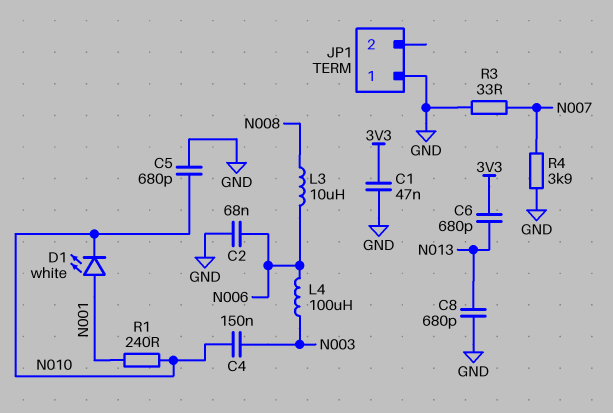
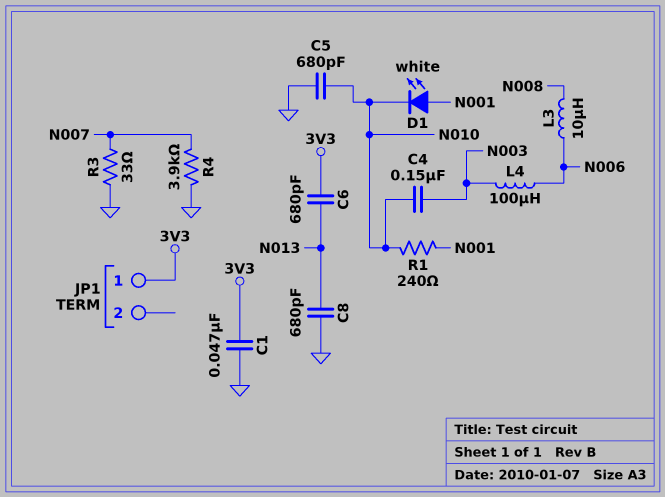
C2: 68nF (GND, N006) -> none
JP1 pin 1: GND -> 3V3

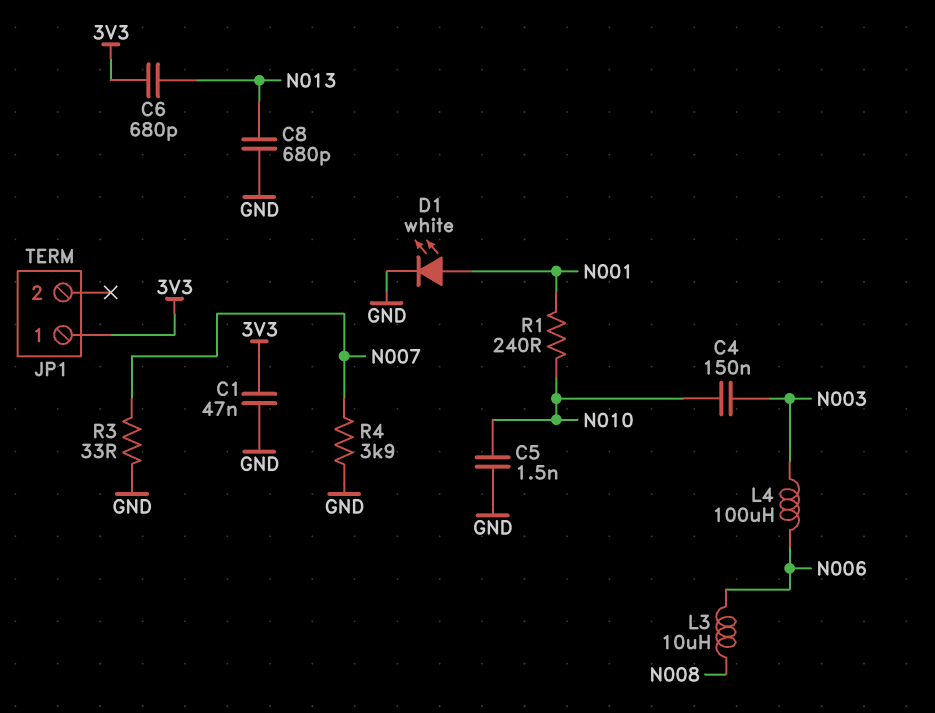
C5: 680pF (GND, N010) -> 1.5nF (GND, N010)
D1: LED white (A N001, K N010) -> LED white (A N001, K GND)

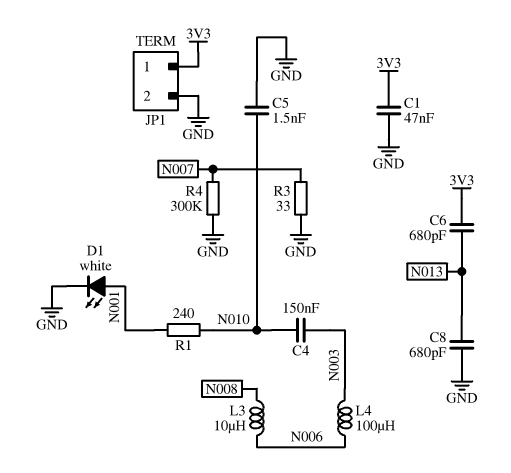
JP1 pin 2: none -> GND
R4: 3.9k (GND, N007) -> 300k (GND, N007)

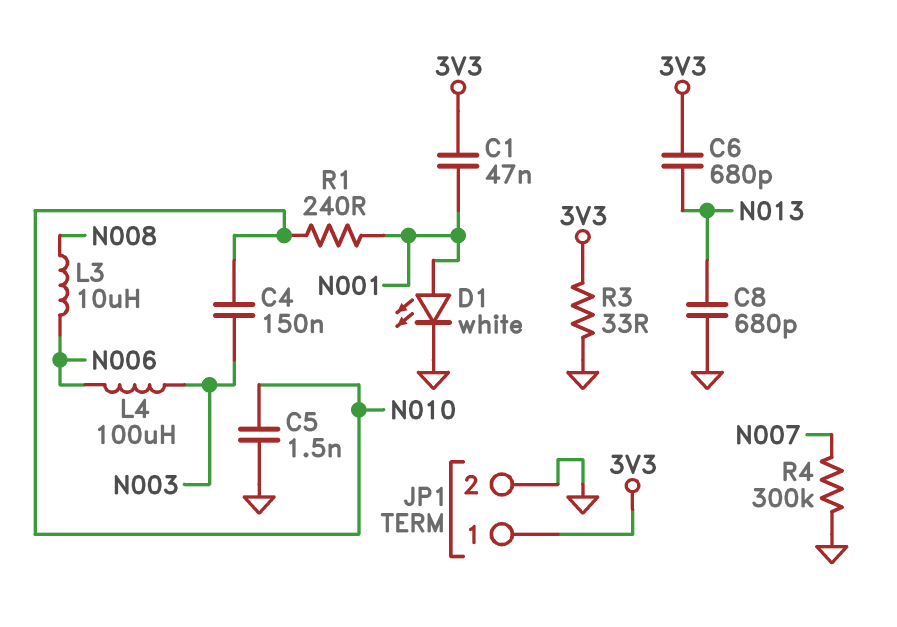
C1: 47nF (3V3, GND) -> 47nF (3V3, N001)
R3: 33 (GND, N007) -> 33 (3V3, GND)

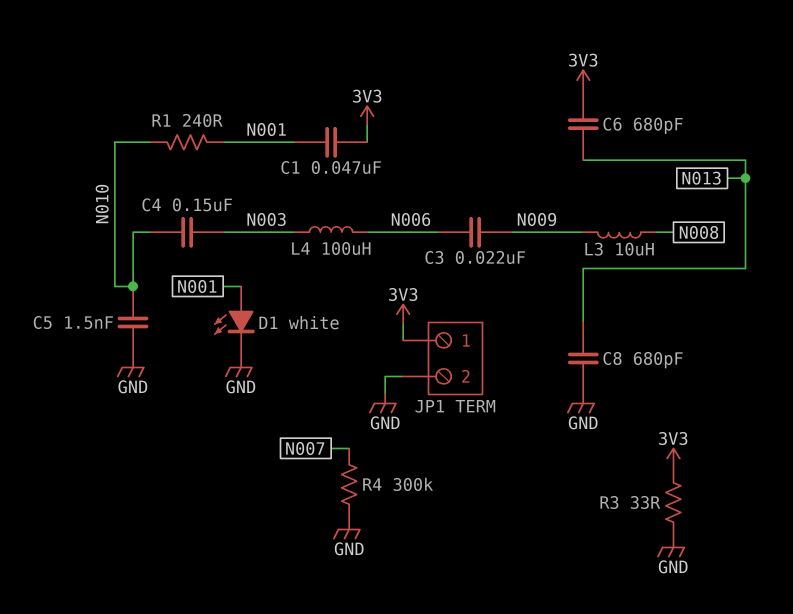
C3: none -> 22nF (N006, N009)
L3: 10uH (N006, N008) -> 10uH (N008, N009)

